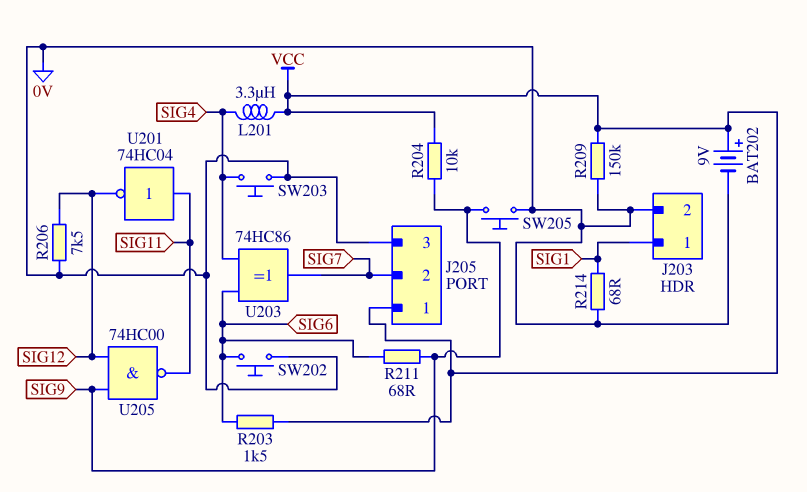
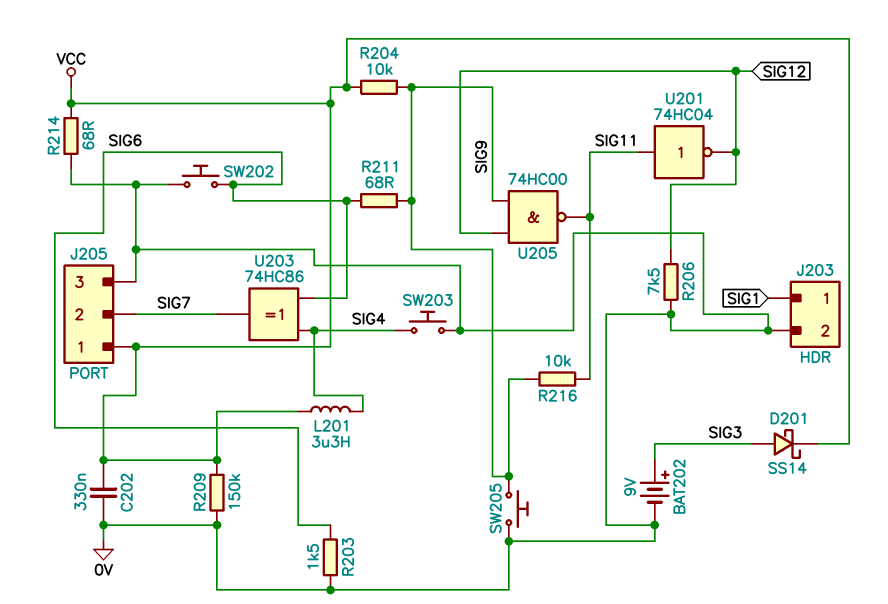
BAT202: 9V (plus VCC, minus 0V) -> 9V (plus SIG3, minus 0V)
C202: none -> 330nF (0V, VCC)
D201: none -> schottky SS14 (A SIG3, K VCC)
R203: 1.5k (SIG6, VCC) -> 1.5k (0V, SIG6)
R214: 68 (0V, SIG1) -> 68 (0V, VCC)
R216: none -> 10k (SIG9, SIG11)

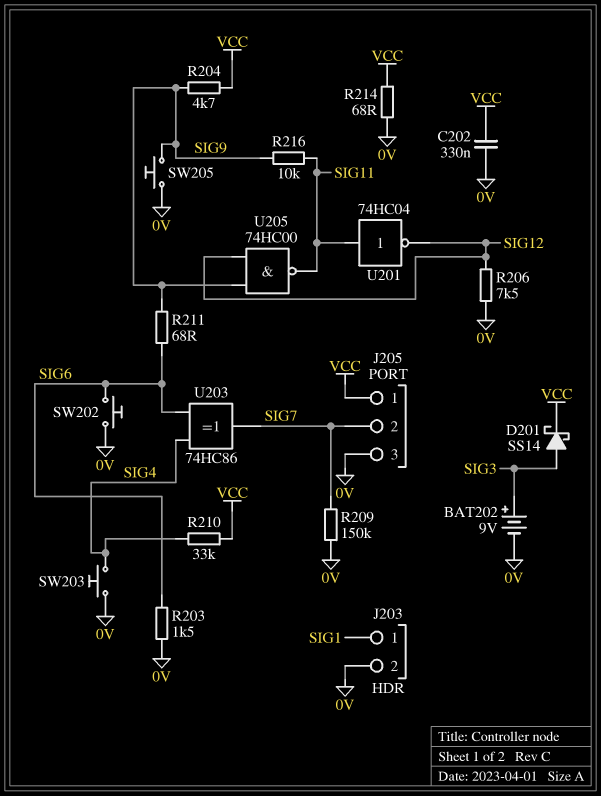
L201: 3.3uH (SIG4, VCC) -> none
R204: 10k (SIG9, VCC) -> 4.7k (SIG9, VCC)
R209: 150k (0V, VCC) -> 150k (0V, SIG7)
R210: none -> 33k (SIG4, VCC)

